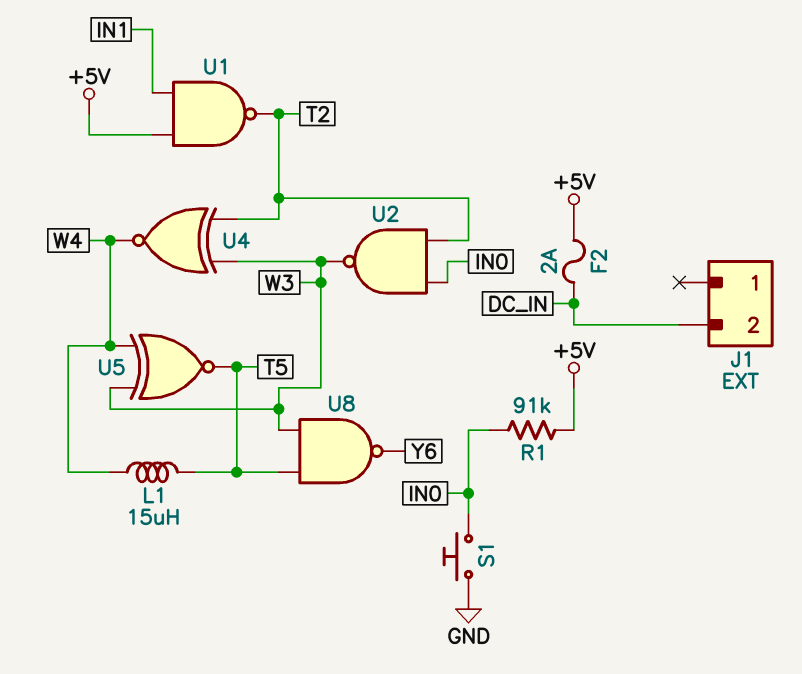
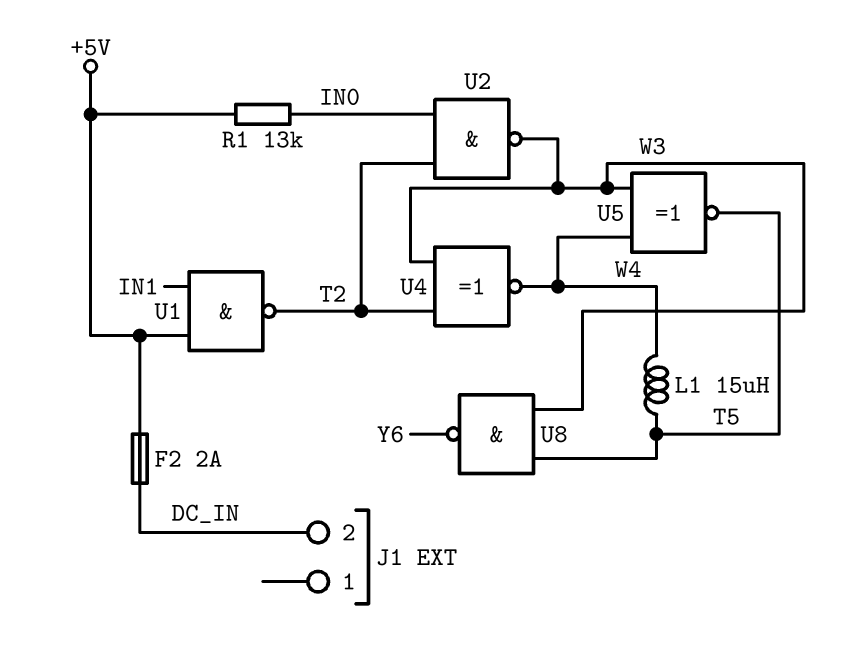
R1: 91k (+5V, IN0) -> 13k (+5V, IN0)
S1: button (GND, IN0) -> none

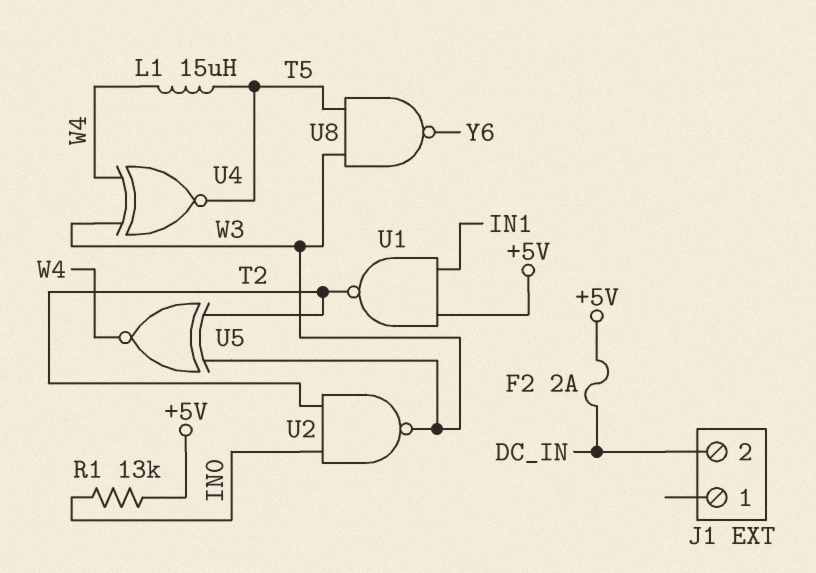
U4: XNOR (in T2, in W3, out W4) -> XNOR (in W3, in W4, out T5)
U5: XNOR (in W3, in W4, out T5) -> XNOR (in T2, in W3, out W4)

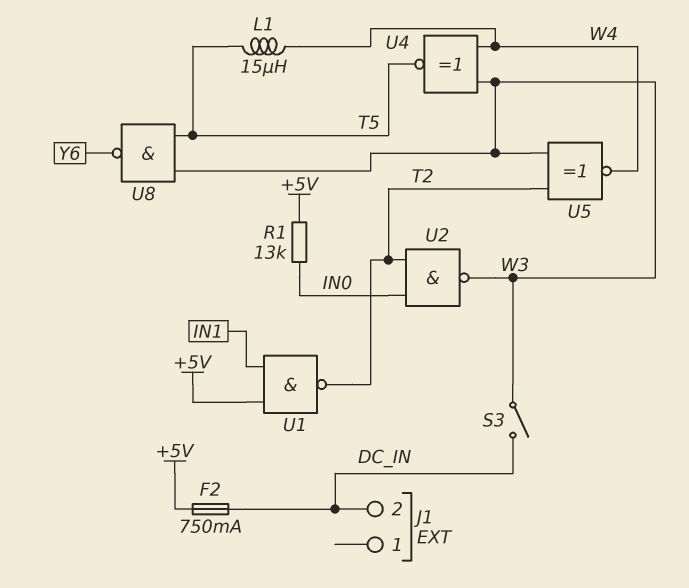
F2: 2A (+5V, DC_IN) -> 750mA (+5V, DC_IN)
S3: none -> switch (DC_IN, W3)

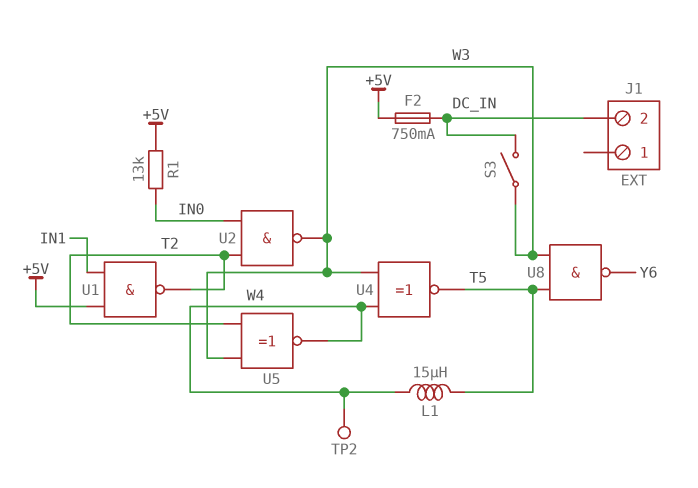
TP2: none -> test point (W4)

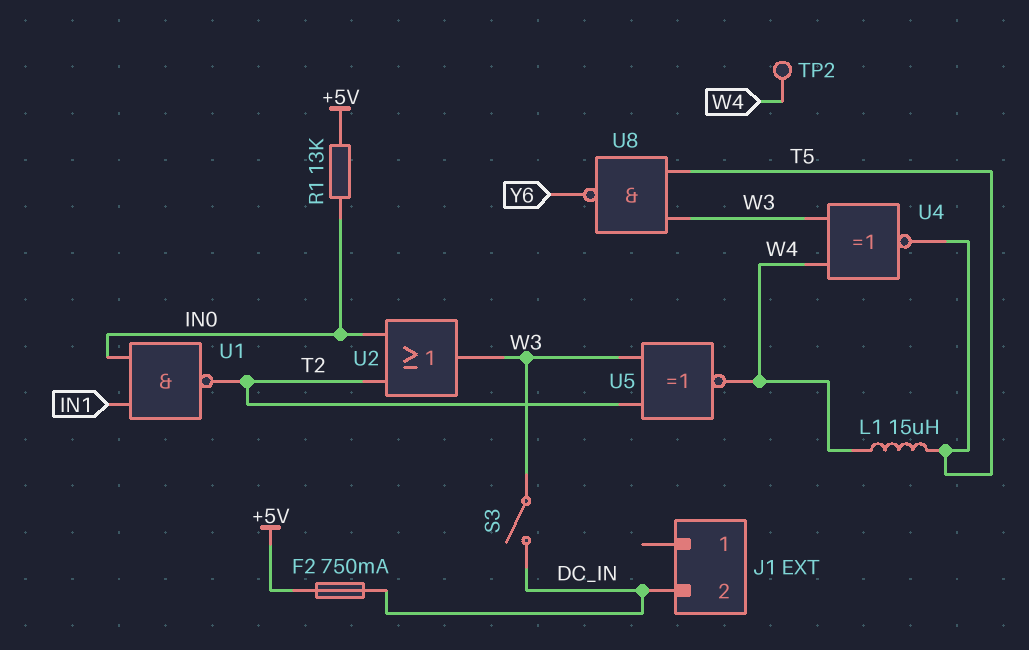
U1: NAND (in +5V, in IN1, out T2) -> NAND (in IN0, in IN1, out T2)
U2: NAND (in IN0, in T2, out W3) -> OR (in IN0, in T2, out W3)

